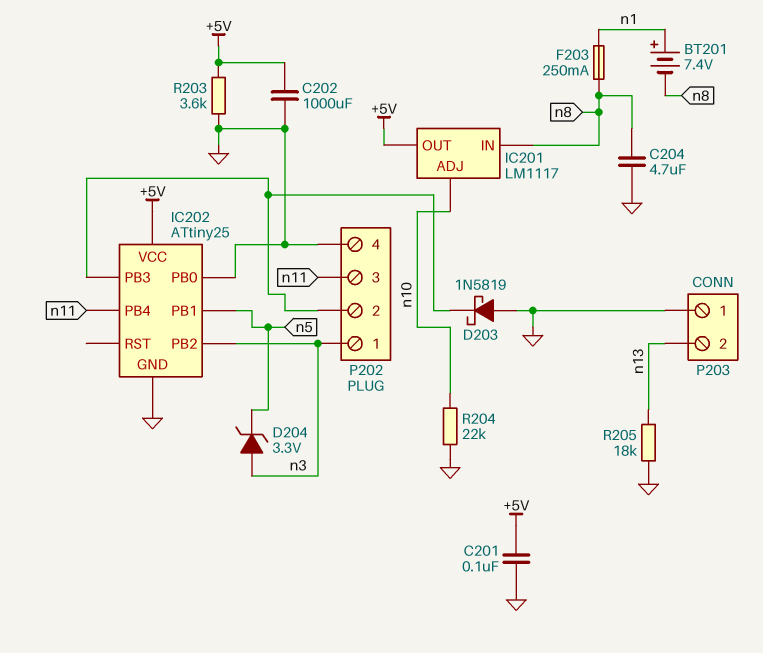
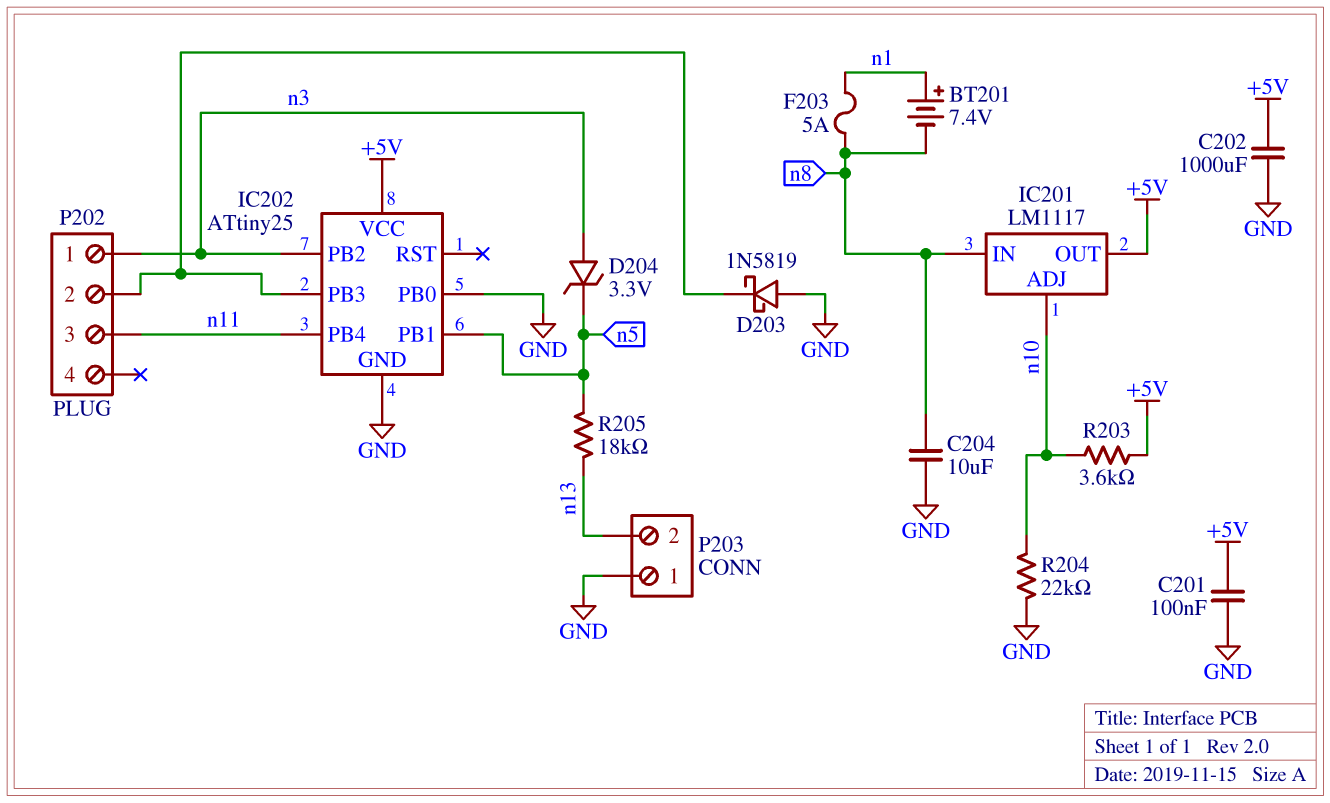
C204: 4.7uF (GND, n8) -> 10uF (GND, n8)
F203: 250mA (n1, n8) -> 5A (n1, n8)
P202 pin 4: GND -> none
R203: 3.6k (+5V, GND) -> 3.6k (+5V, n10)
R205: 18k (GND, n13) -> 18k (n5, n13)

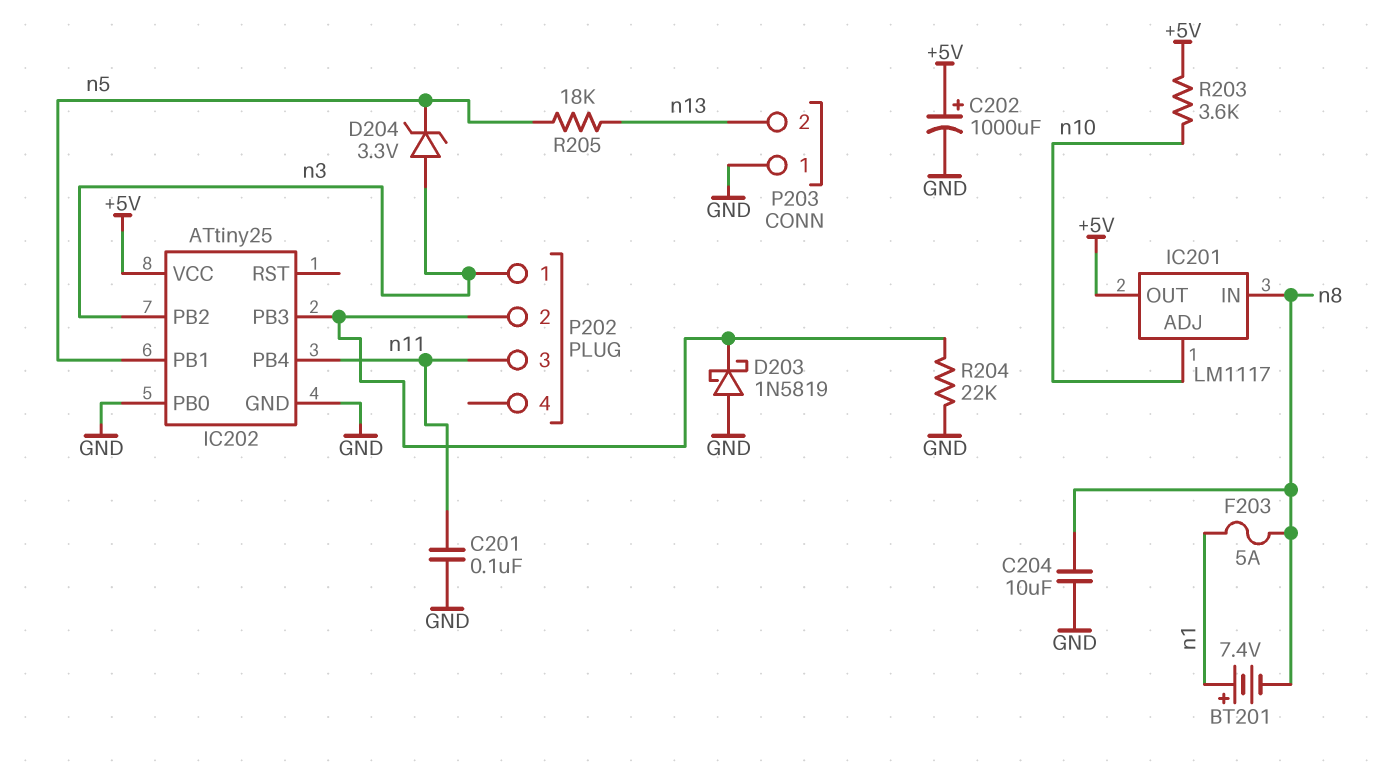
C201: 100nF (+5V, GND) -> 100nF (GND, n11)
C202: 1000uF (+5V, GND) -> 1000uF (plus +5V, minus GND)
R204: 22k (GND, n10) -> 22k (GND, IC202/PB3)

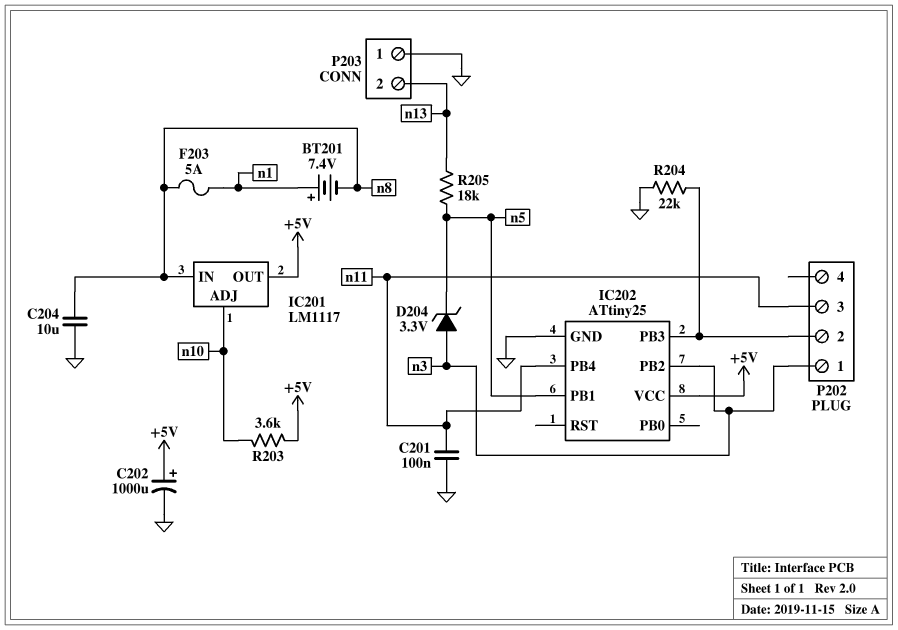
D203: schottky 1N5819 (A GND, K IC202/PB3) -> none
IC202 pin PB0: GND -> none

